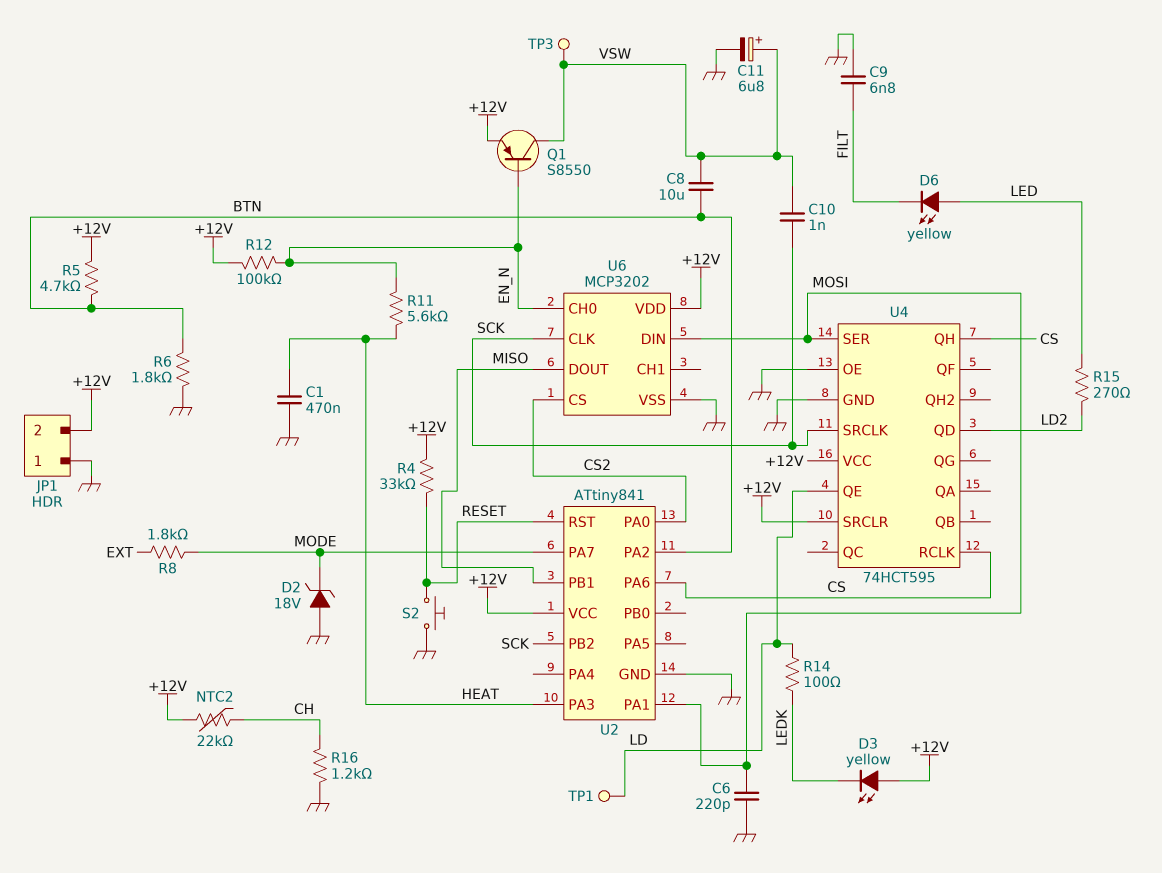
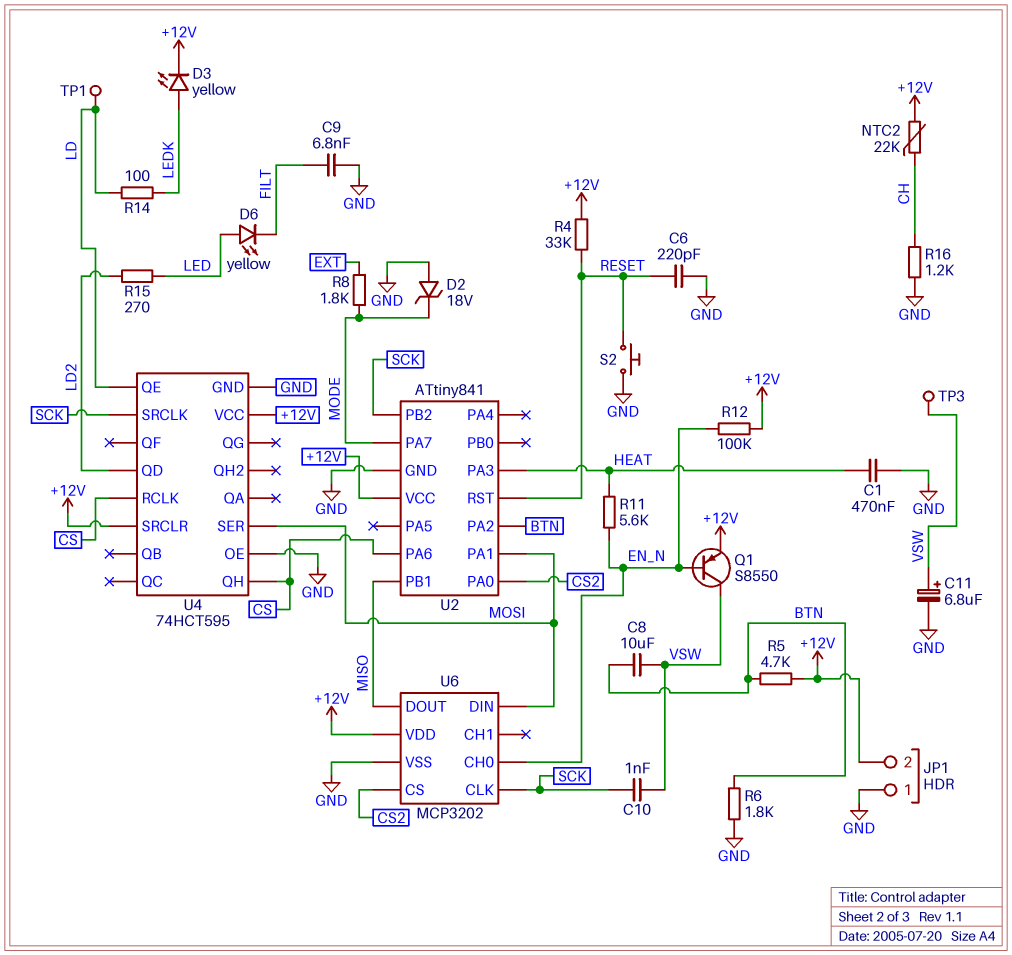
C6: 220pF (GND, MOSI) -> 220pF (GND, RESET)
D3: LED yellow (A +12V, K LEDK) -> LED yellow (A LEDK, K +12V)

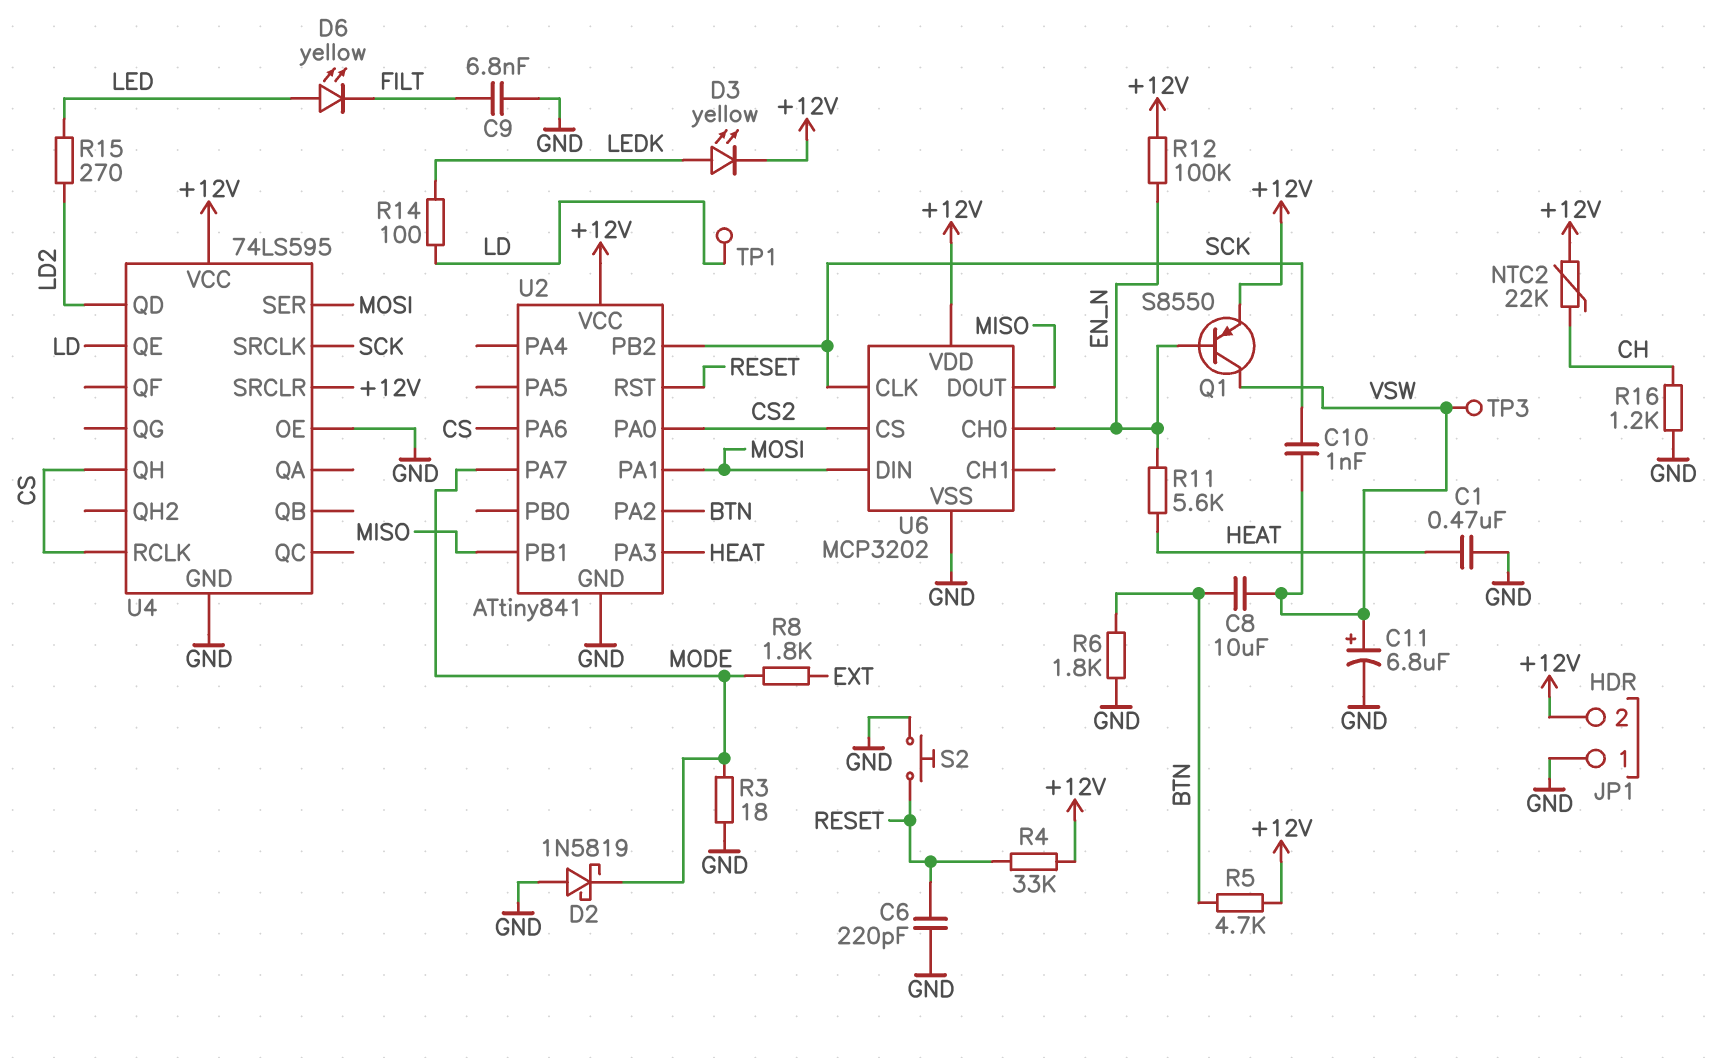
D2: zener 18V (A GND, K MODE) -> schottky 1N5819 (A GND, K MODE)
R3: none -> 18 (GND, MODE)
U4: 74HCT595 -> 74LS595

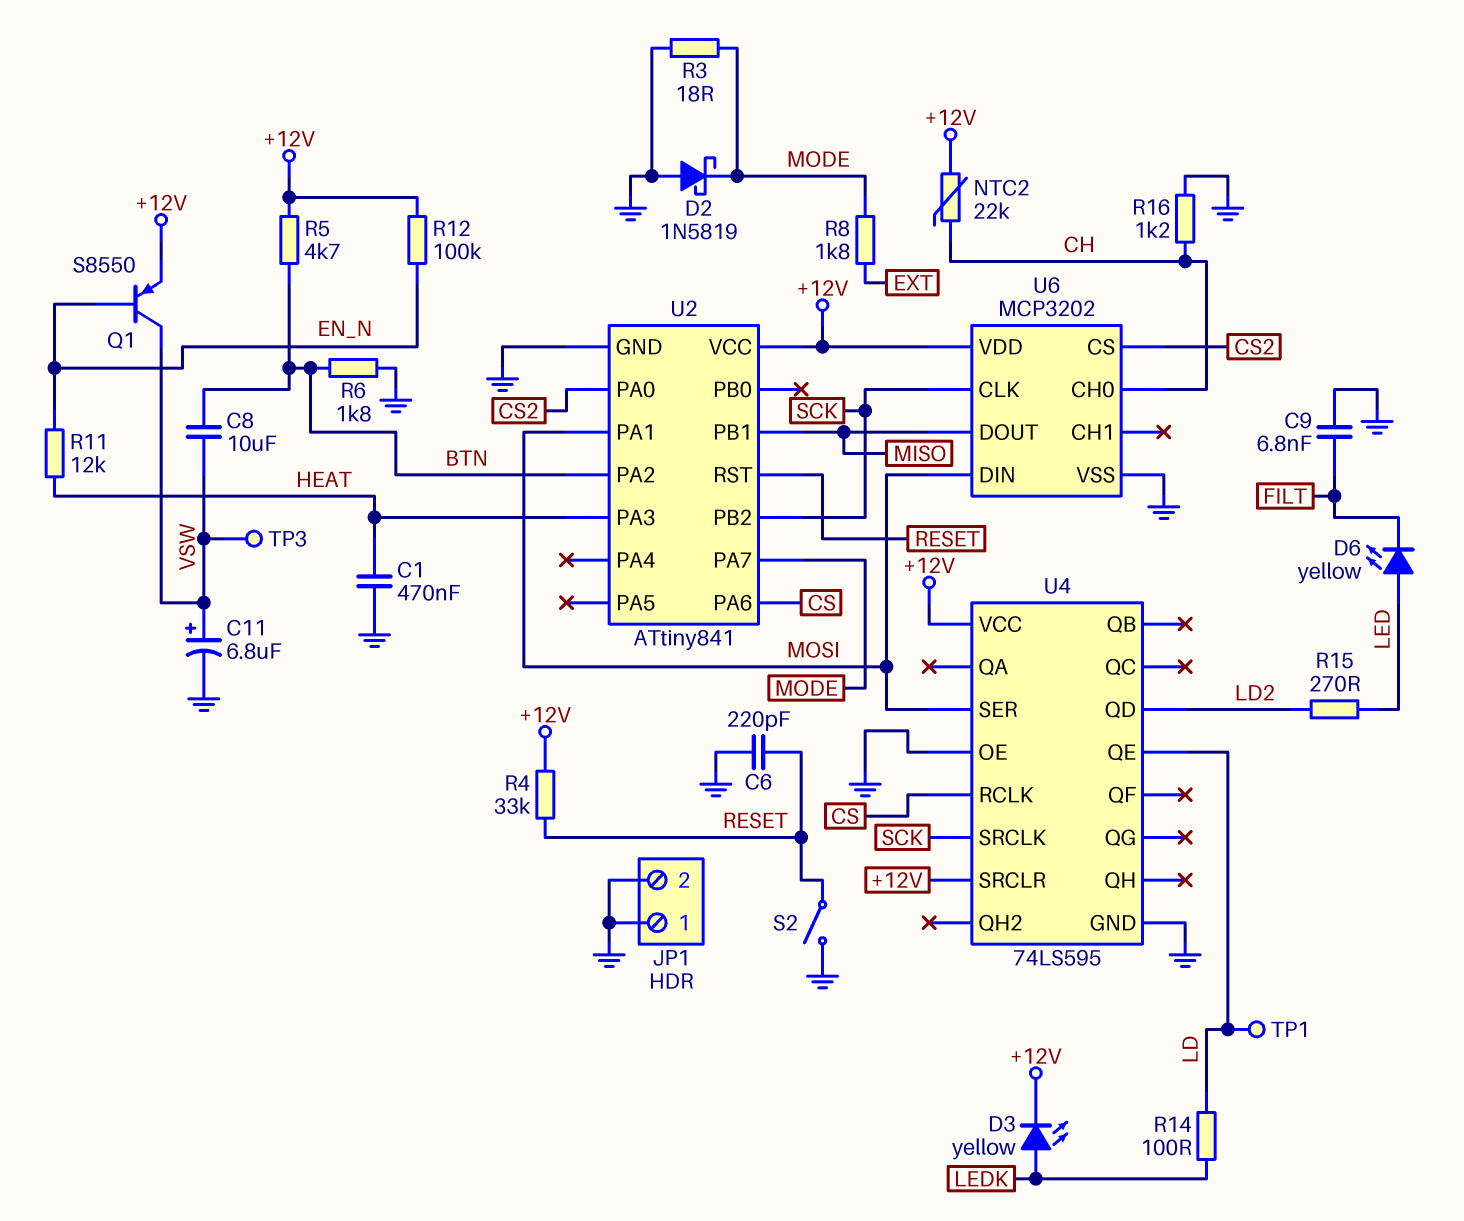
C10: 1nF (SCK, VSW) -> none
JP1 pin 2: +12V -> GND
R11: 5.6k (EN_N, HEAT) -> 12k (EN_N, HEAT)
S2: button (GND, RESET) -> switch (GND, RESET)
U4 pin QH: CS -> none
U6 pin CH0: EN_N -> CH

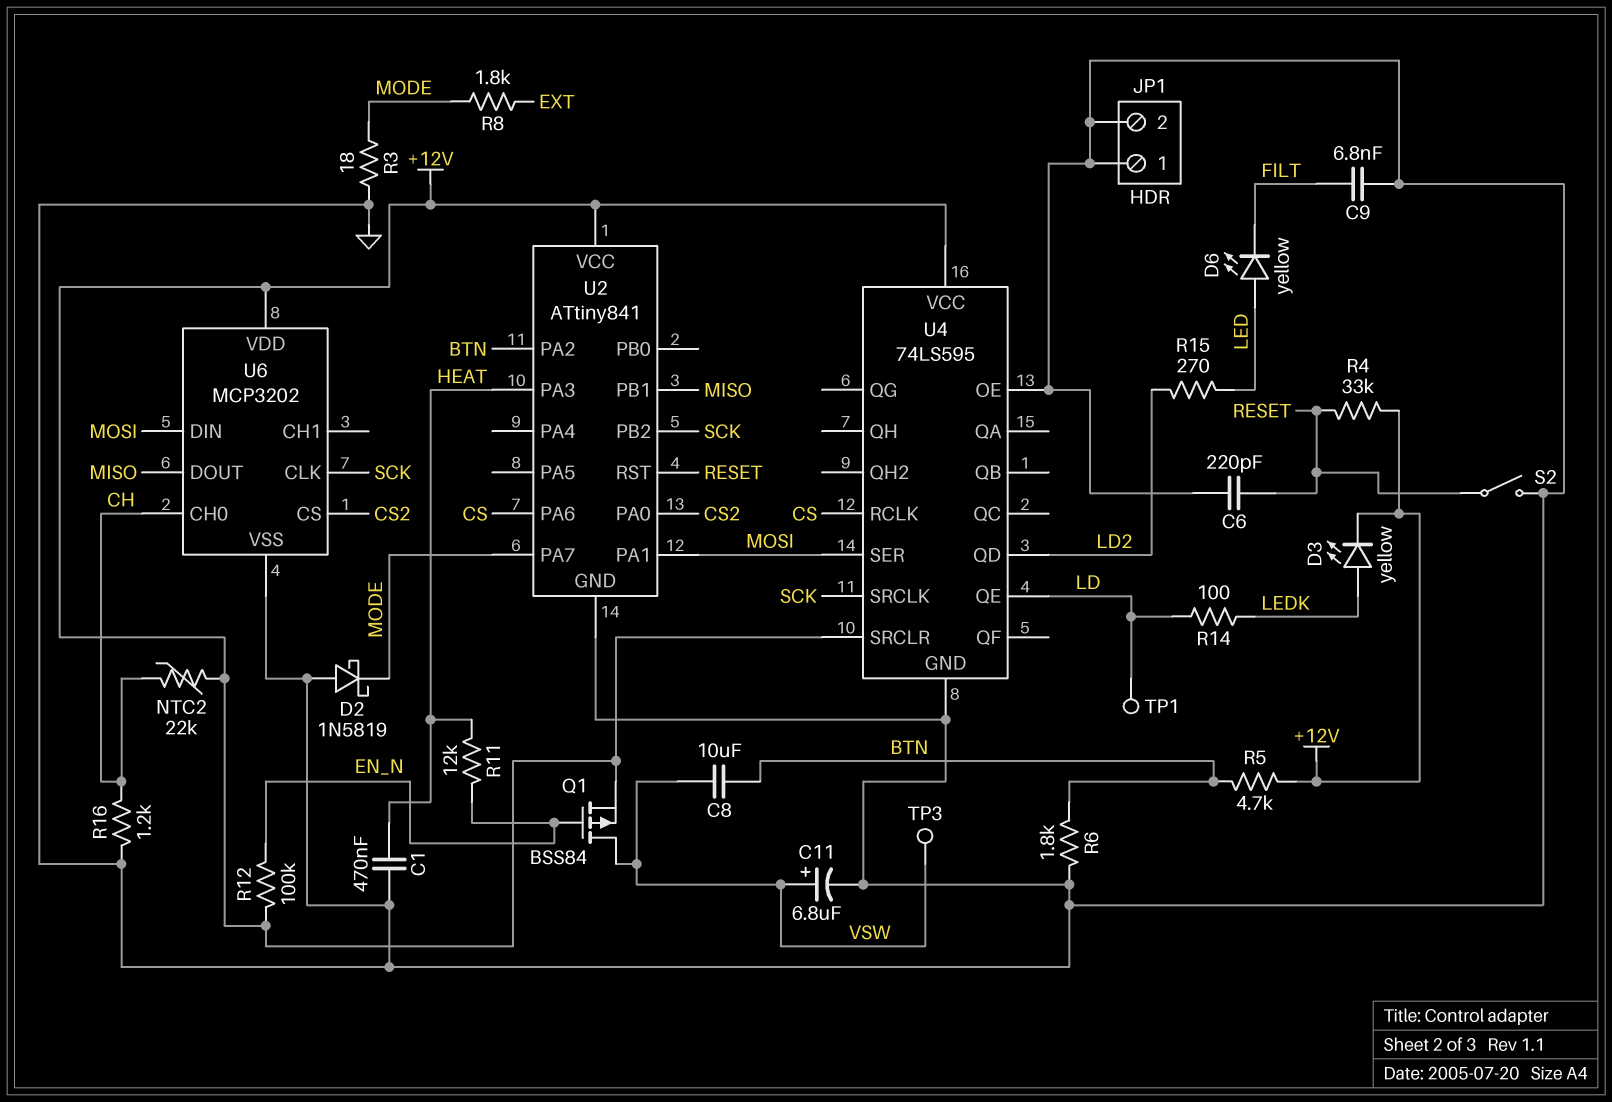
Q1: PNP S8550 (B EN_N, C VSW, E +12V) -> PMOS BSS84 (G EN_N, D VSW, S +12V)

